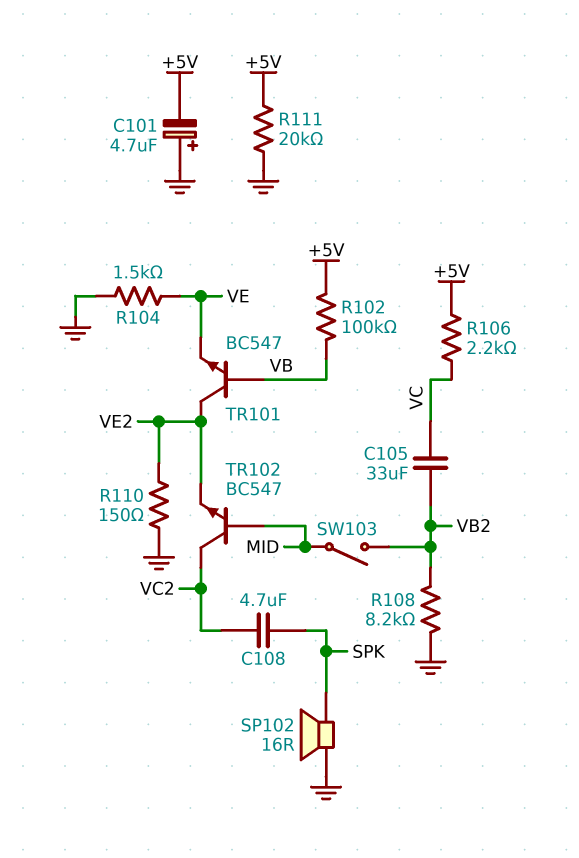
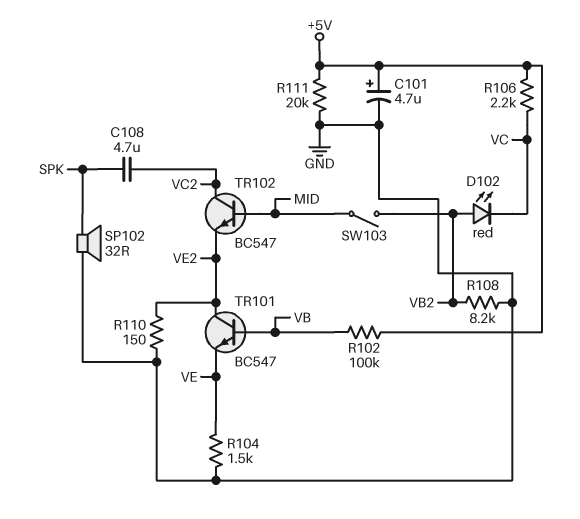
C101: 4.7uF (plus GND, minus +5V) -> 4.7uF (plus +5V, minus GND)
C105: 33uF (VB2, VC) -> none
D102: none -> LED red (A VB2, K VC)
SP102: speaker 16R (GND, SPK) -> speaker 32R (GND, SPK)

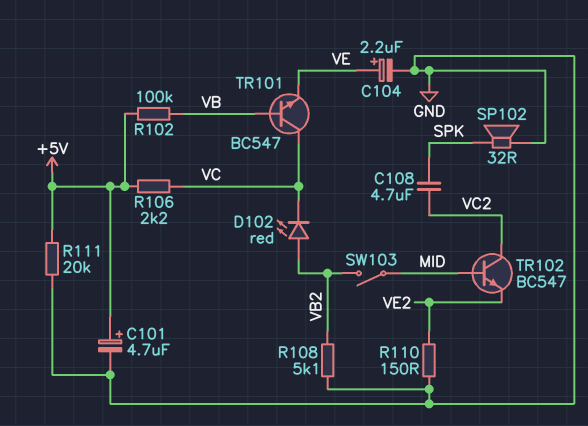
C104: none -> 2.2uF (plus VE, minus GND)
R104: 1.5k (GND, VE) -> none
R108: 8.2k (GND, VB2) -> 5.1k (GND, VB2)
TR101: NPN BC547 (B VB, C VE2, E VE) -> NPN BC547 (B VB, C VC, E VE)

